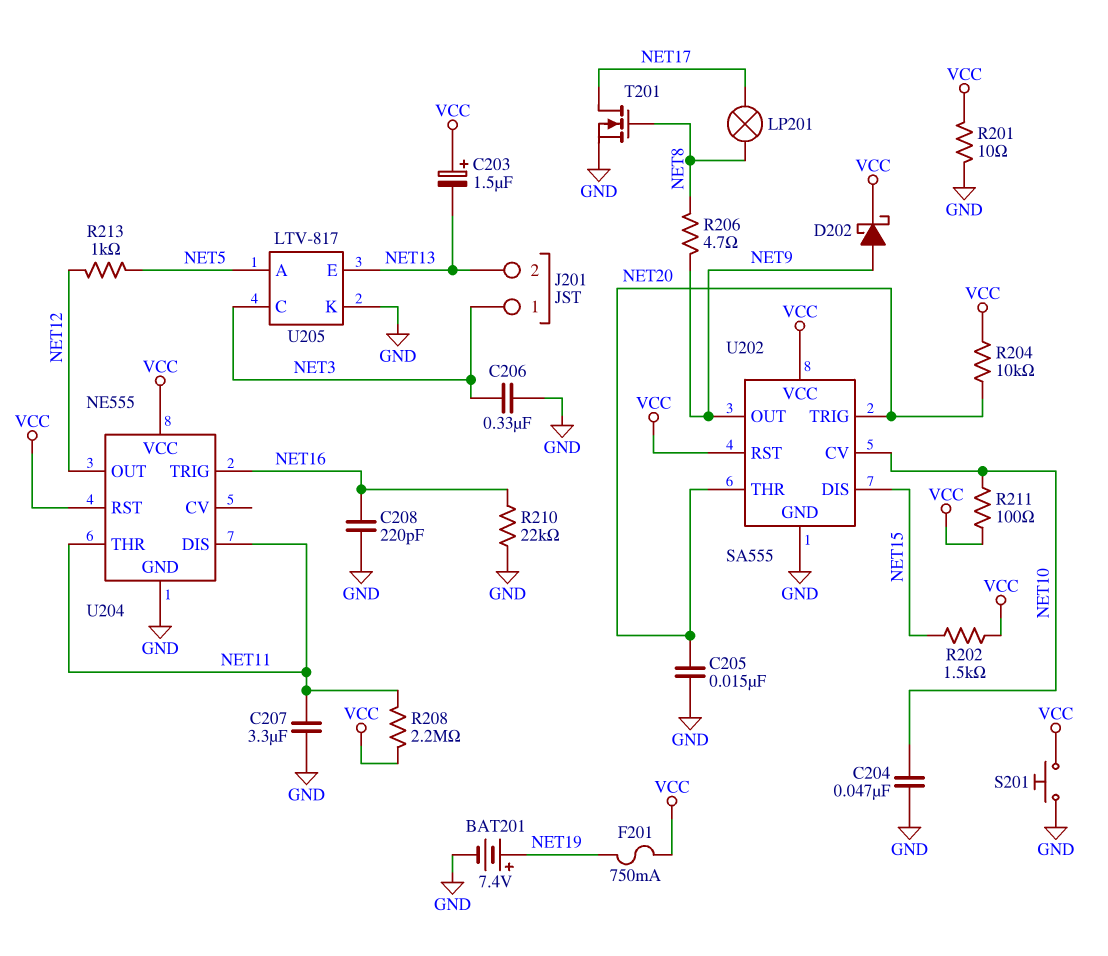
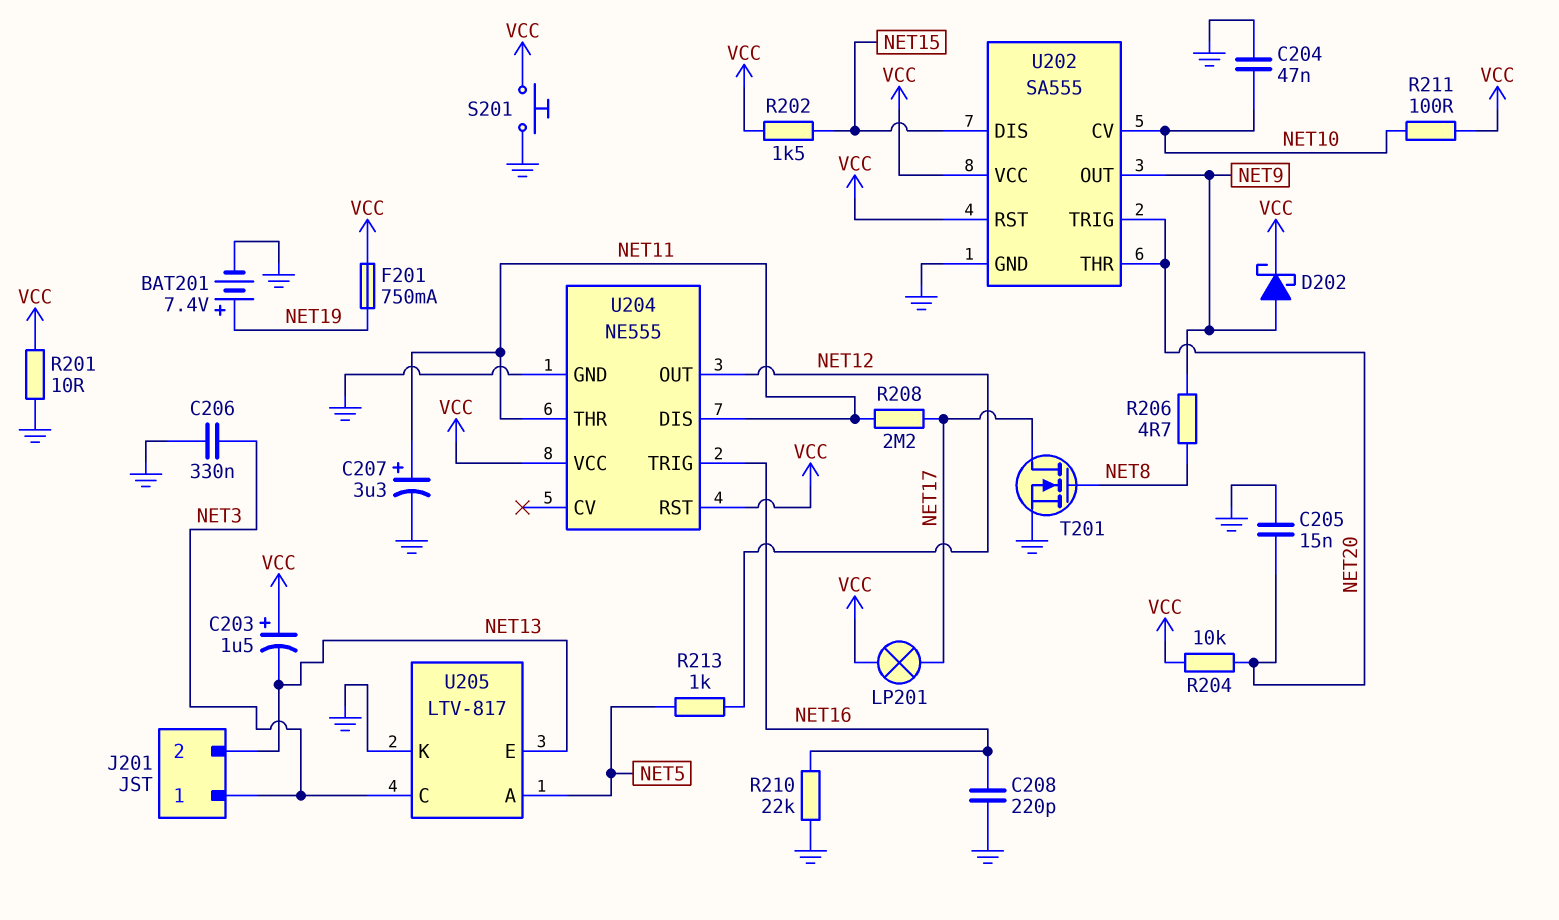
C207: 3.3uF (GND, NET11) -> 3.3uF (plus NET11, minus GND)
LP201: lamp (NET8, NET17) -> lamp (NET17, VCC)
R208: 2.2M (NET11, VCC) -> 2.2M (NET11, NET17)

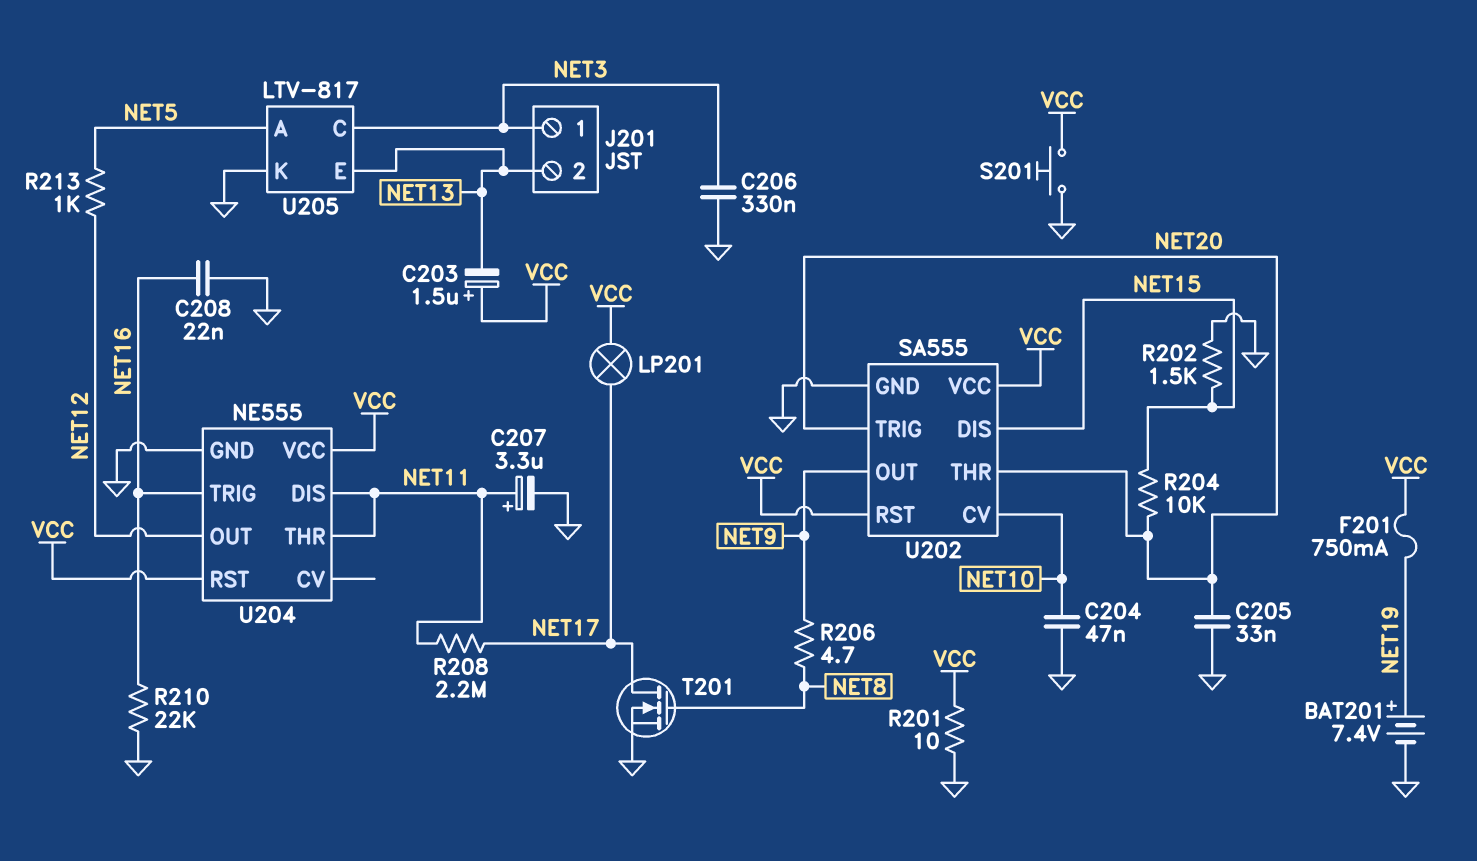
C205: 15nF (GND, NET20) -> 33nF (GND, NET20)
C208: 220pF (GND, NET16) -> 22nF (GND, NET16)
D202: schottky (A NET9, K VCC) -> none
R202: 1.5k (NET15, VCC) -> 1.5k (GND, NET15)
R204: 10k (NET20, VCC) -> 10k (NET15, NET20)
R211: 100 (NET10, VCC) -> none

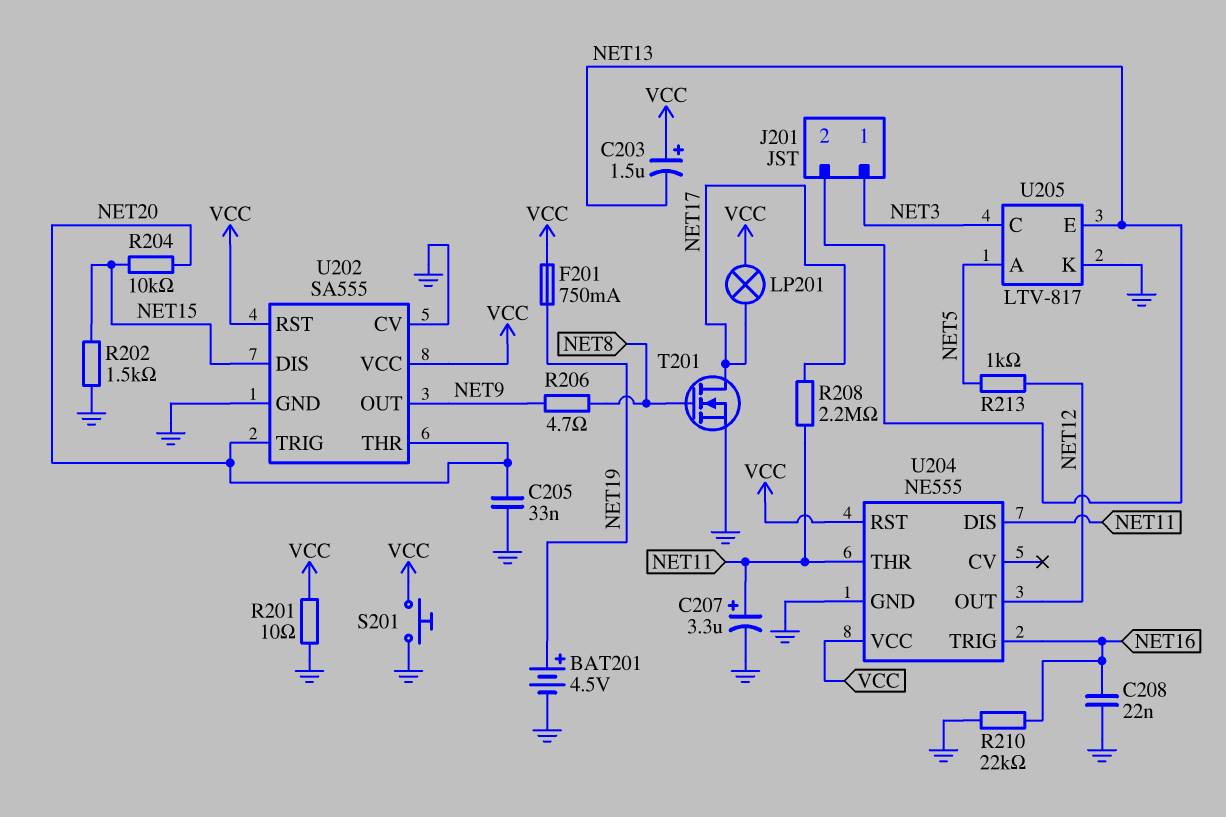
BAT201: 7.4V (plus NET19, minus GND) -> 4.5V (plus NET19, minus GND)
C204: 47nF (GND, NET10) -> none
C206: 330nF (GND, NET3) -> none
U202 pin CV: NET10 -> GND

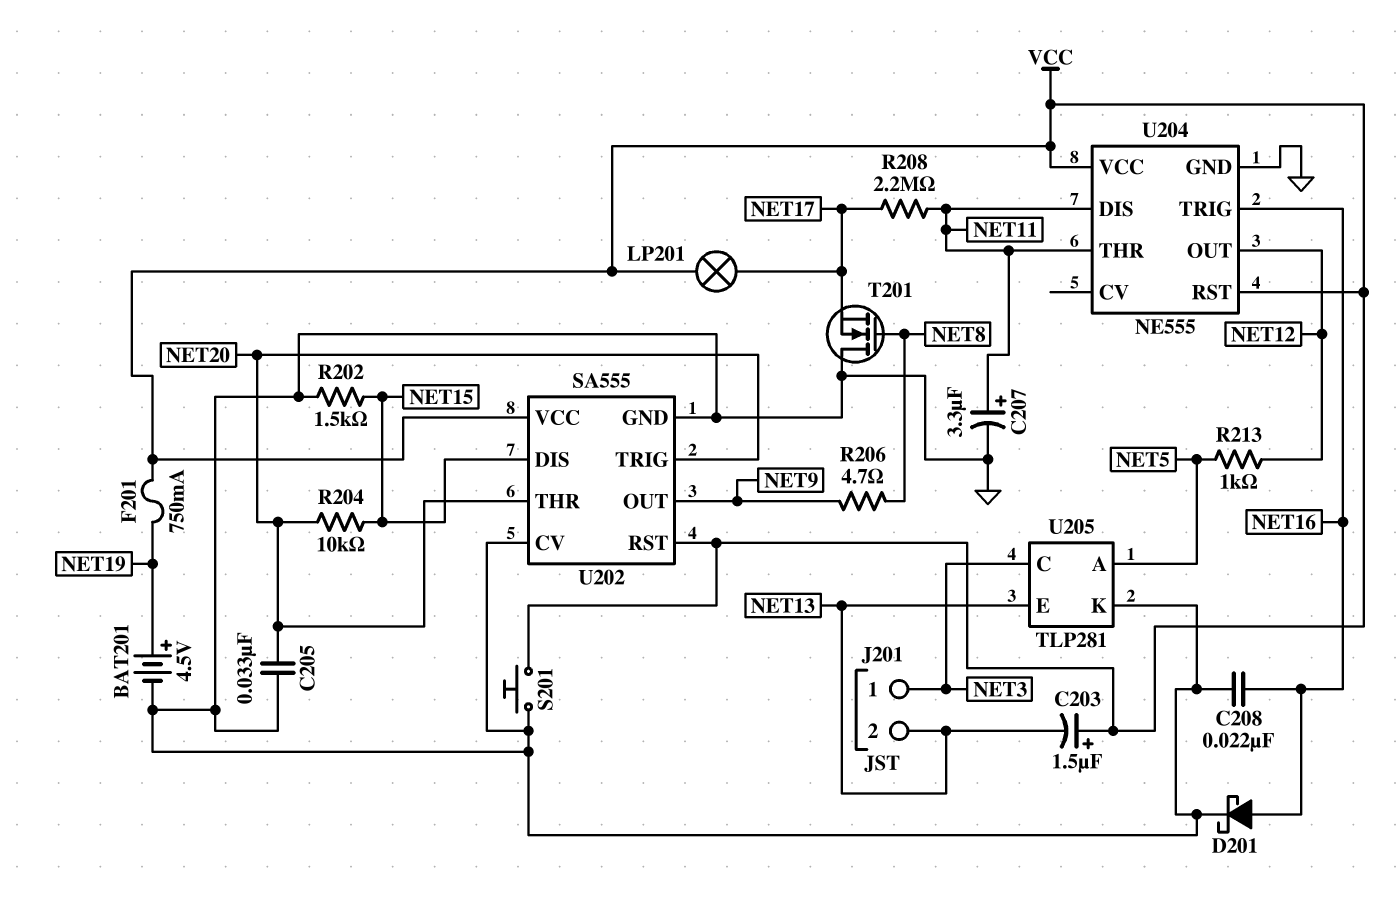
D201: none -> schottky (A NET16, K GND)
R201: 10 (GND, VCC) -> none
R210: 22k (GND, NET16) -> none
T201: NMOS (G NET8, D NET17, S GND) -> NMOS (G NET8, D GND, S NET17)
U205: LTV-817 -> TLP281

